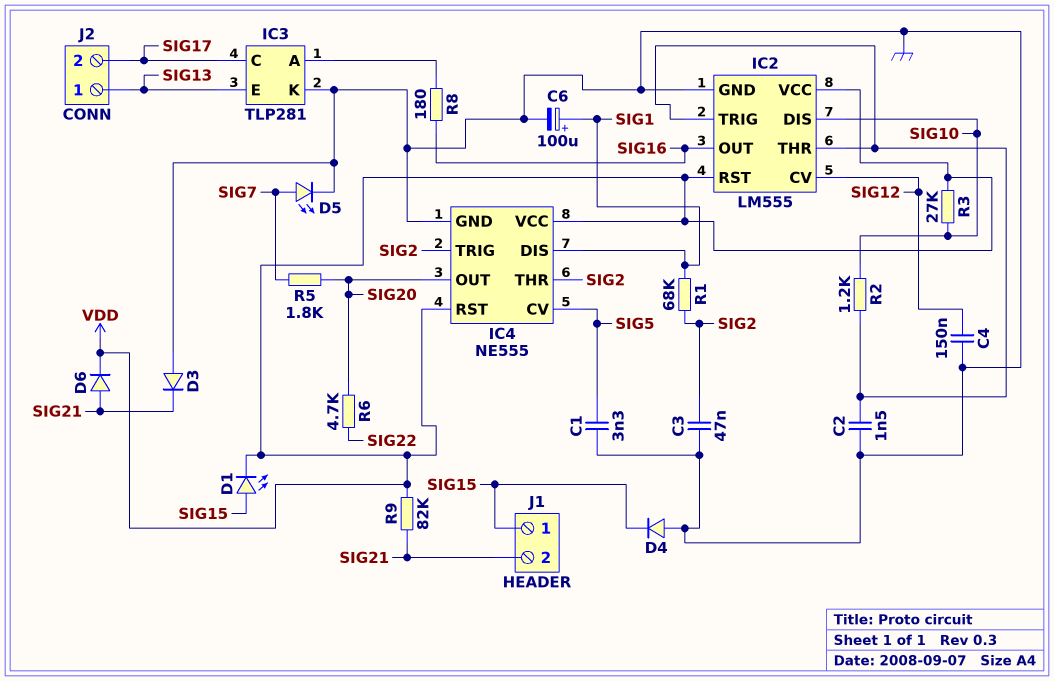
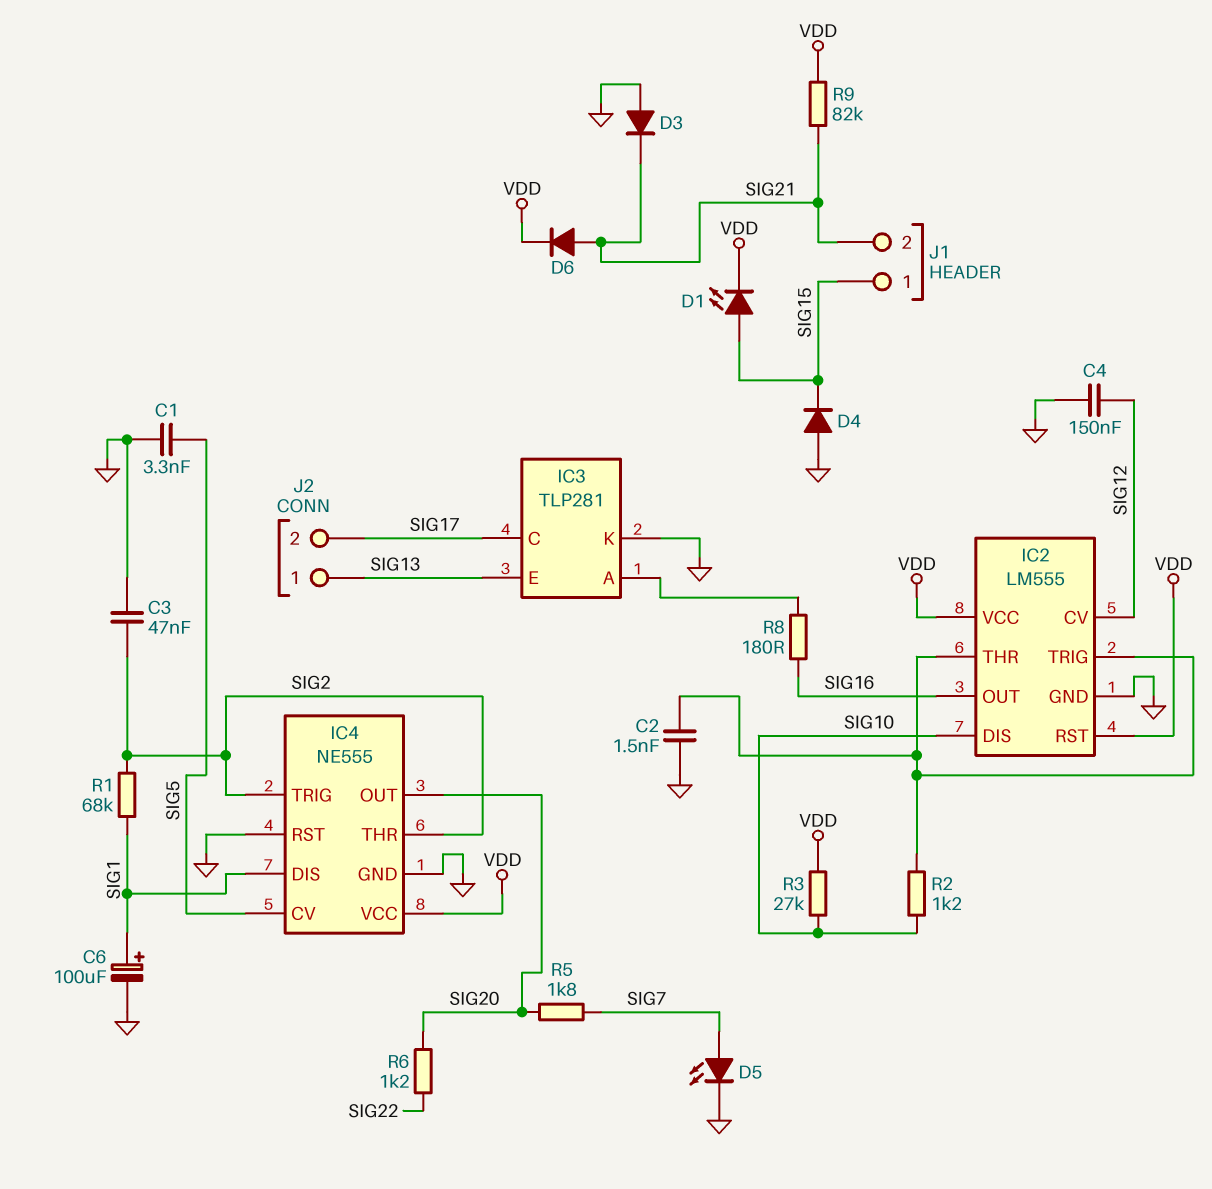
IC4 pin RST: VDD -> GND
R6: 4.7k (SIG20, SIG22) -> 1.2k (SIG20, SIG22)

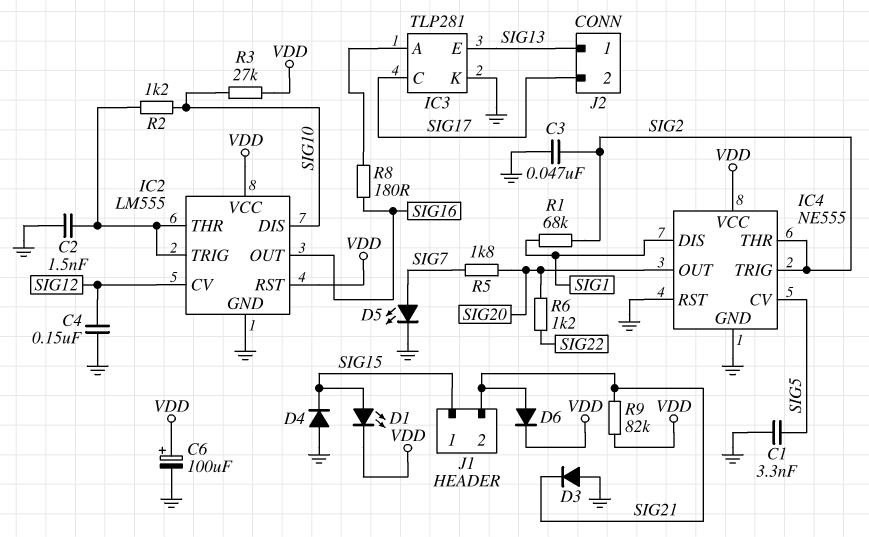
C6: 100uF (plus SIG1, minus GND) -> 100uF (plus VDD, minus GND)

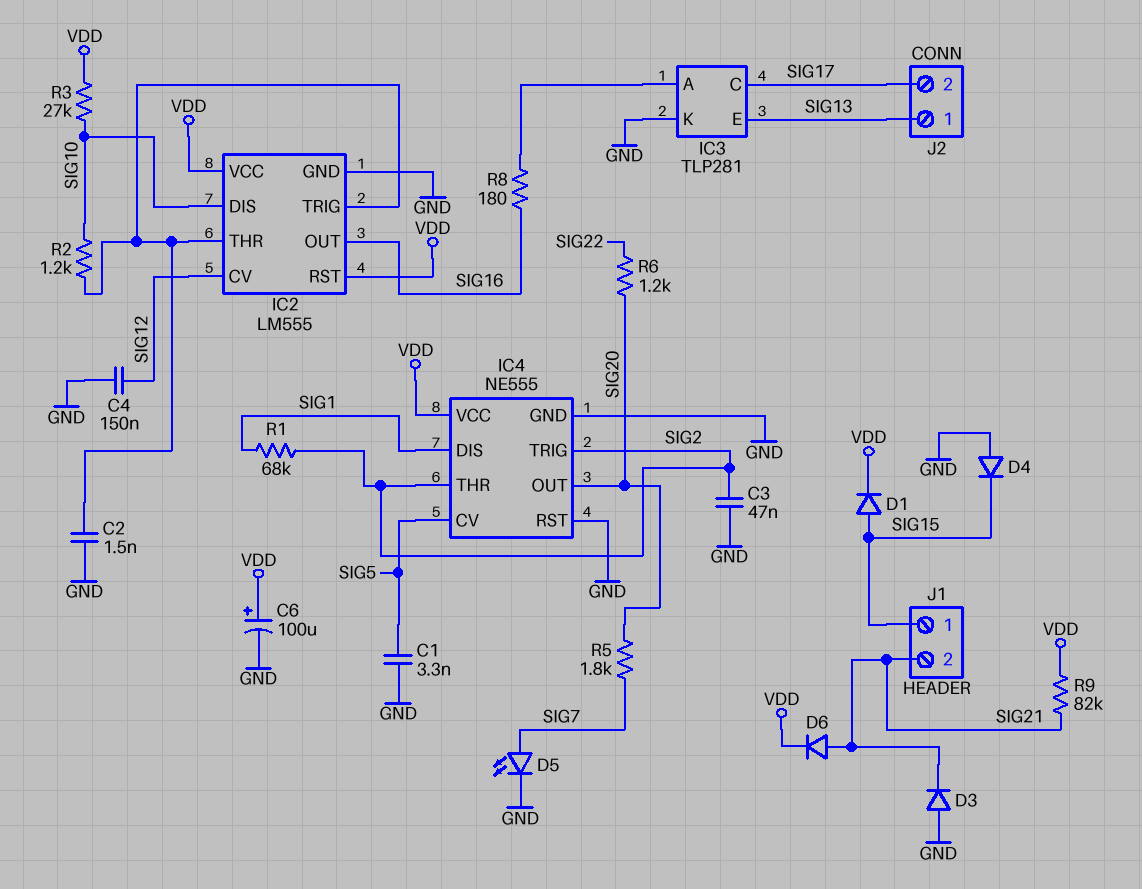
D1: LED (A SIG15, K VDD) -> diode (A SIG15, K VDD)

